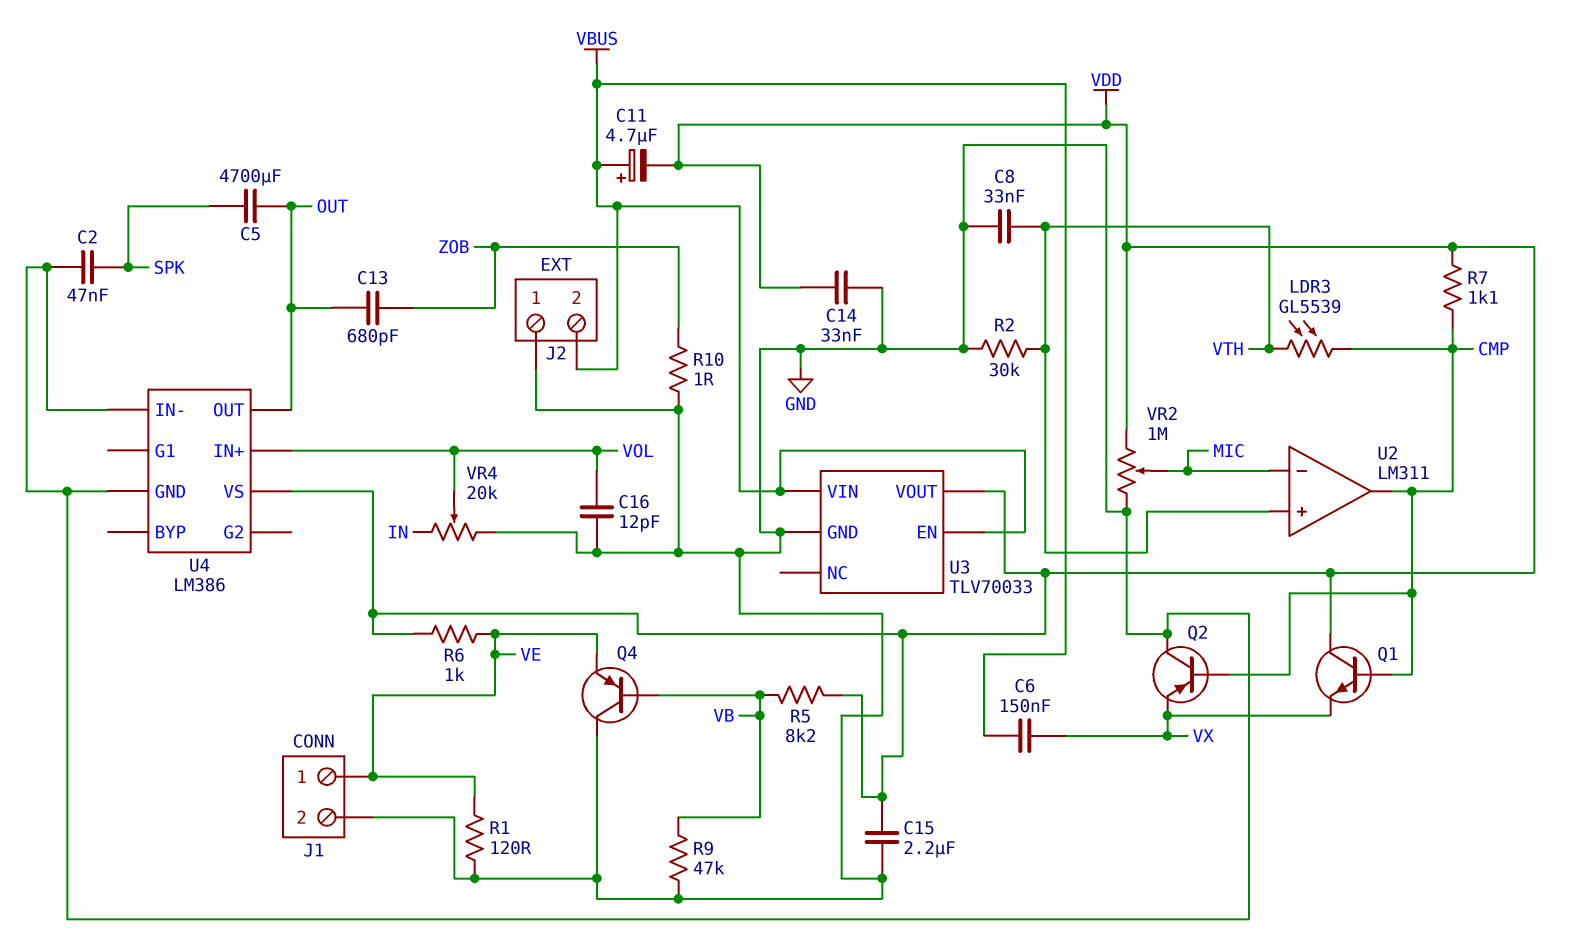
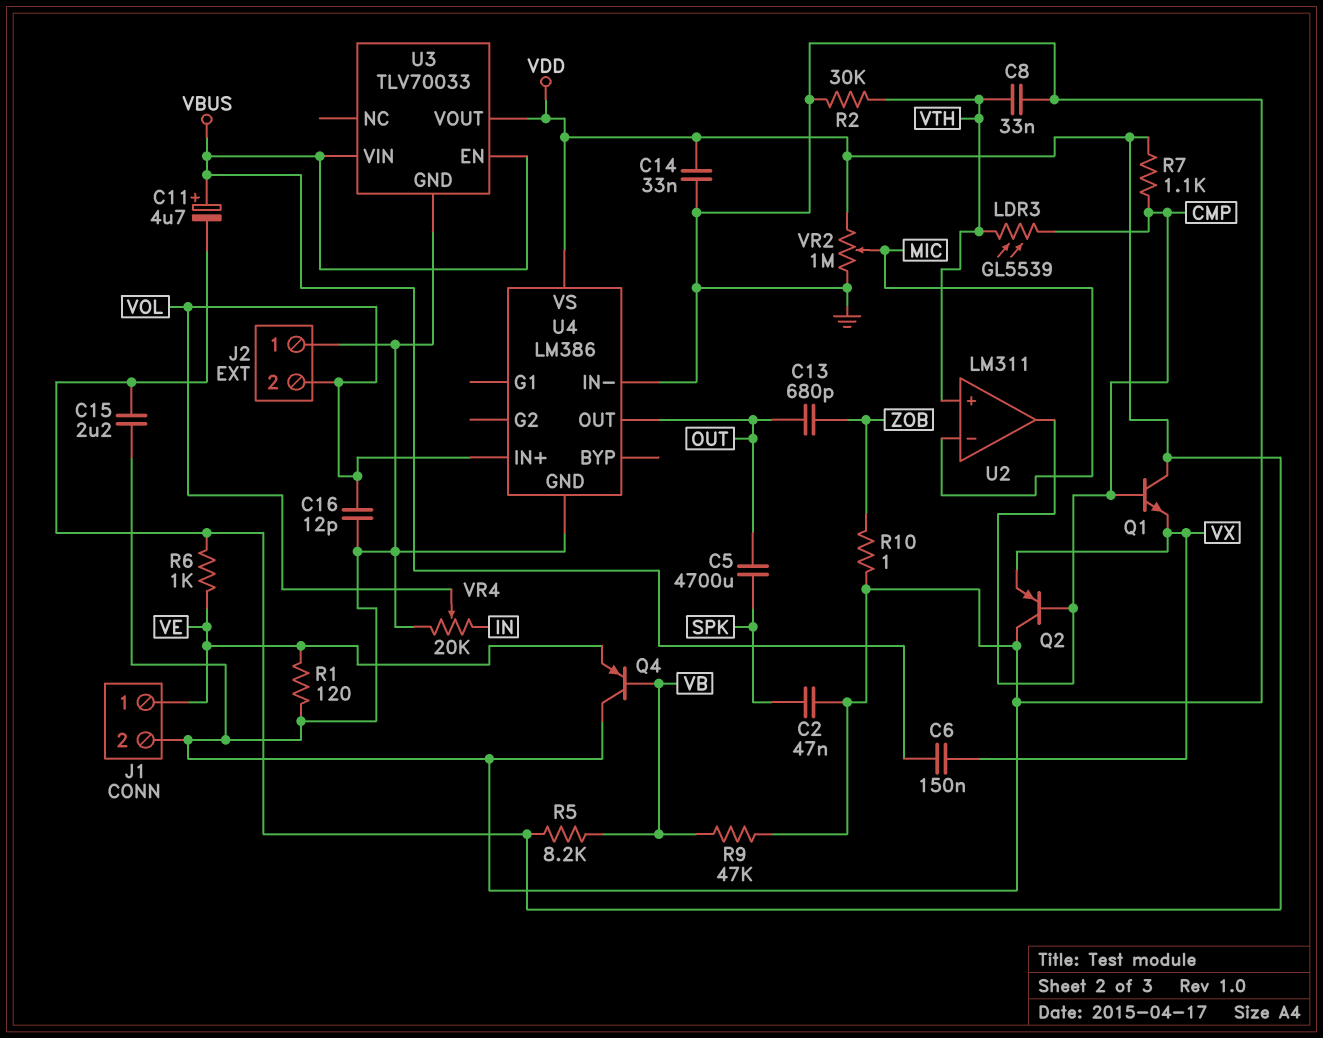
J2 pin 2: VBUS -> VOL

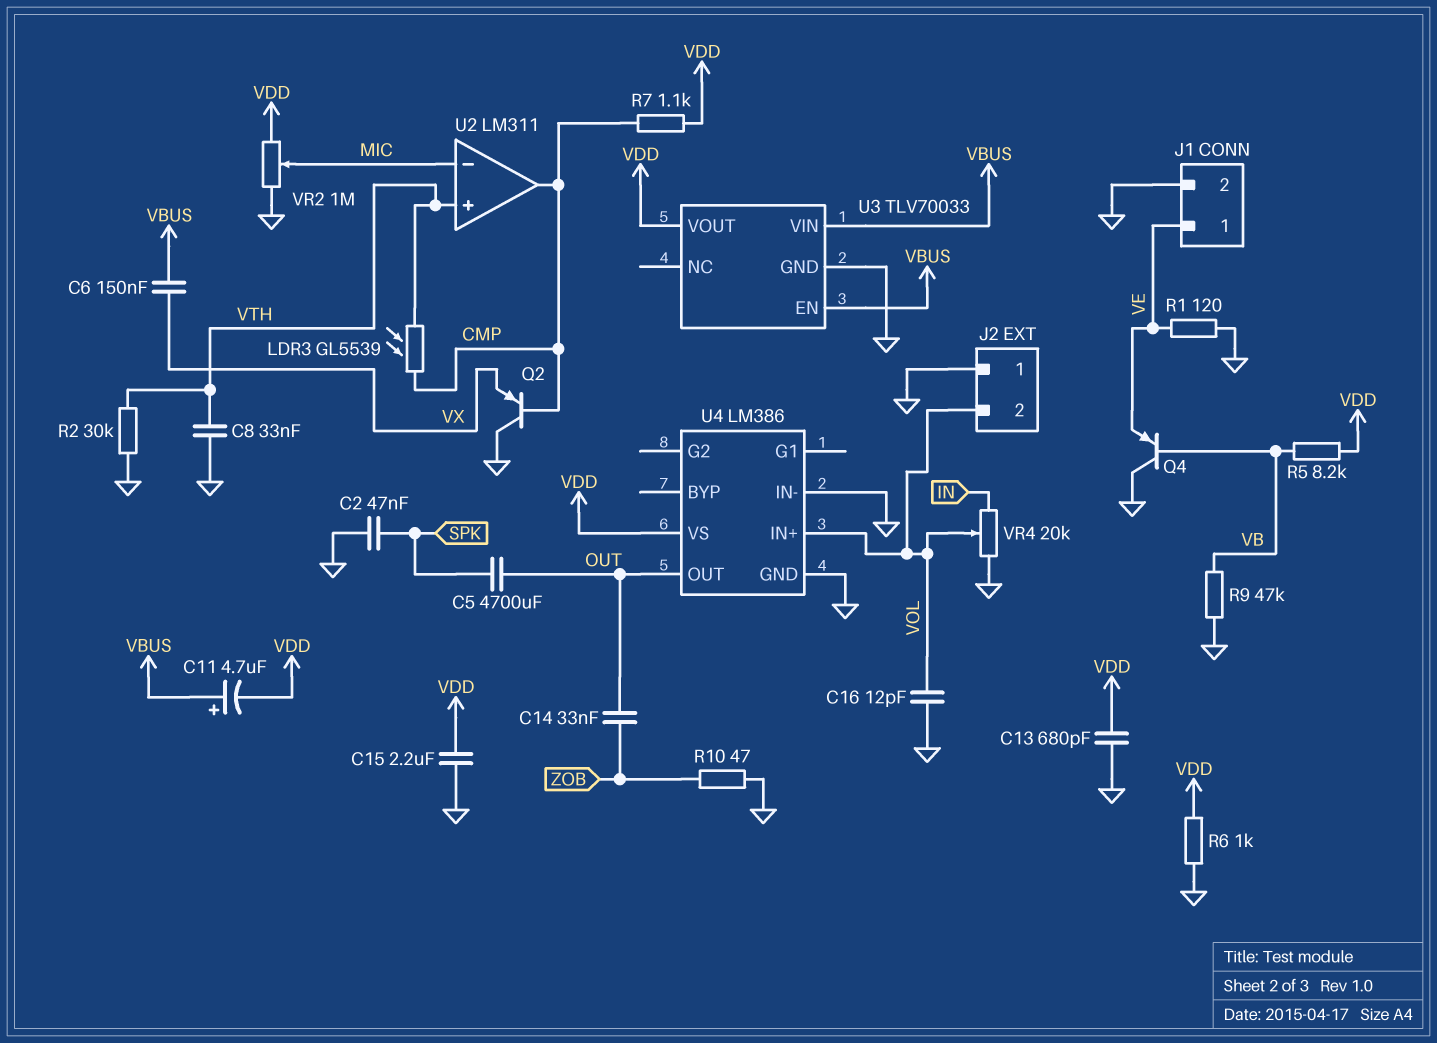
C13: 680pF (OUT, ZOB) -> 680pF (GND, VDD)
C14: 33nF (GND, VDD) -> 33nF (OUT, ZOB)
Q1: NPN (B CMP, C VDD, E VX) -> none
R6: 1k (VDD, VE) -> 1k (GND, VDD)
R10: 1 (GND, ZOB) -> 47 (GND, ZOB)

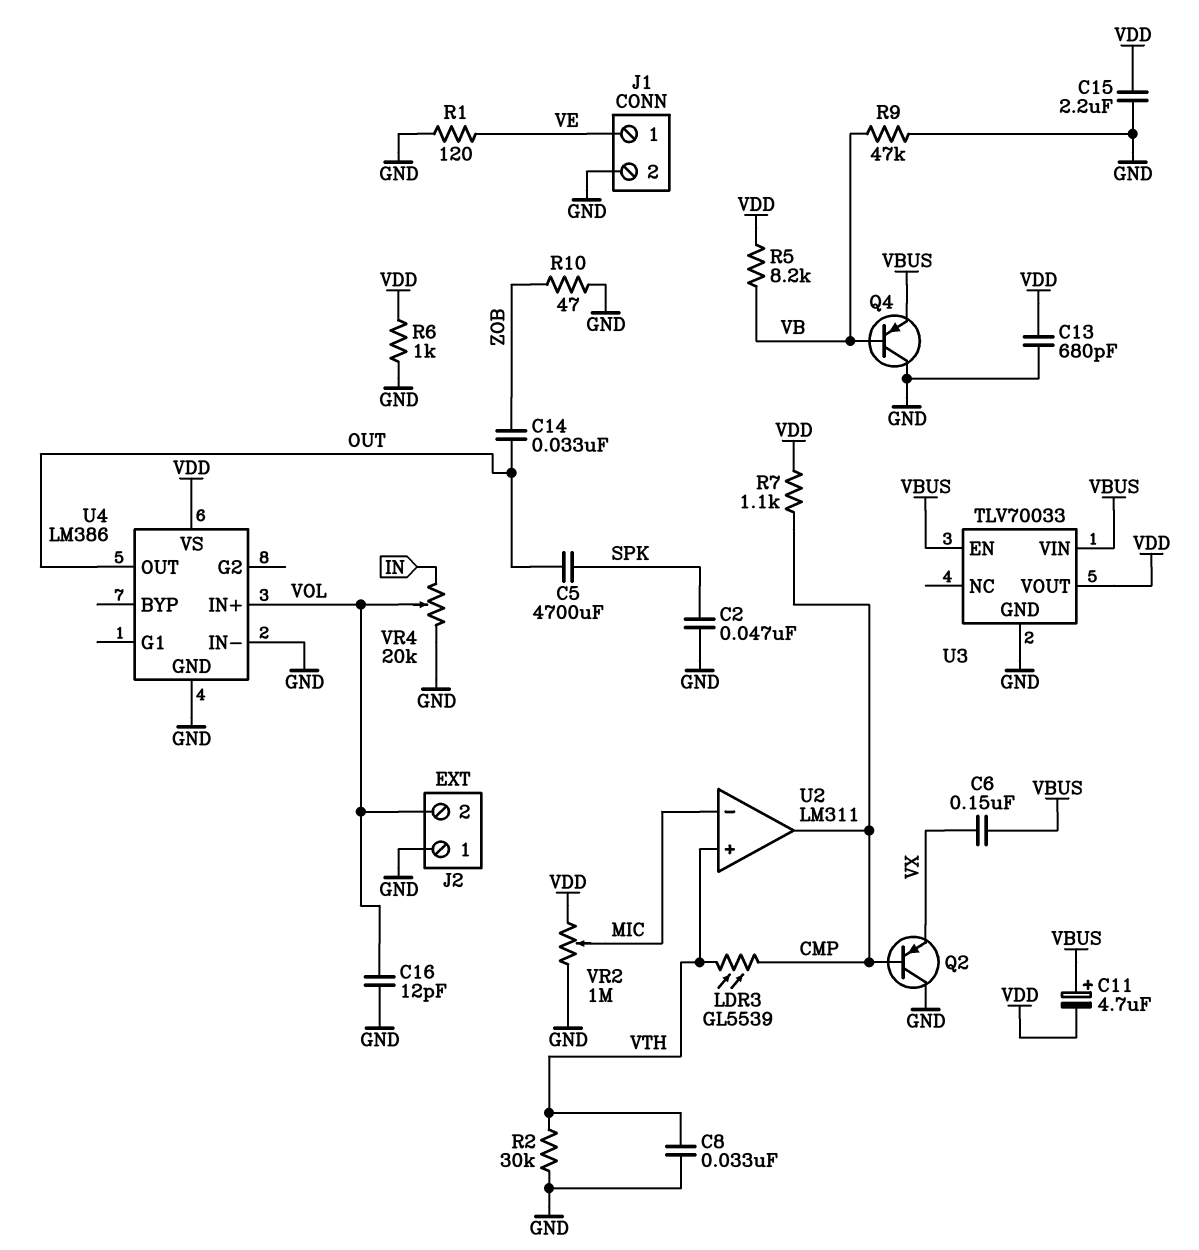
Q4: PNP (B VB, C GND, E VE) -> PNP (B VB, C GND, E VBUS)

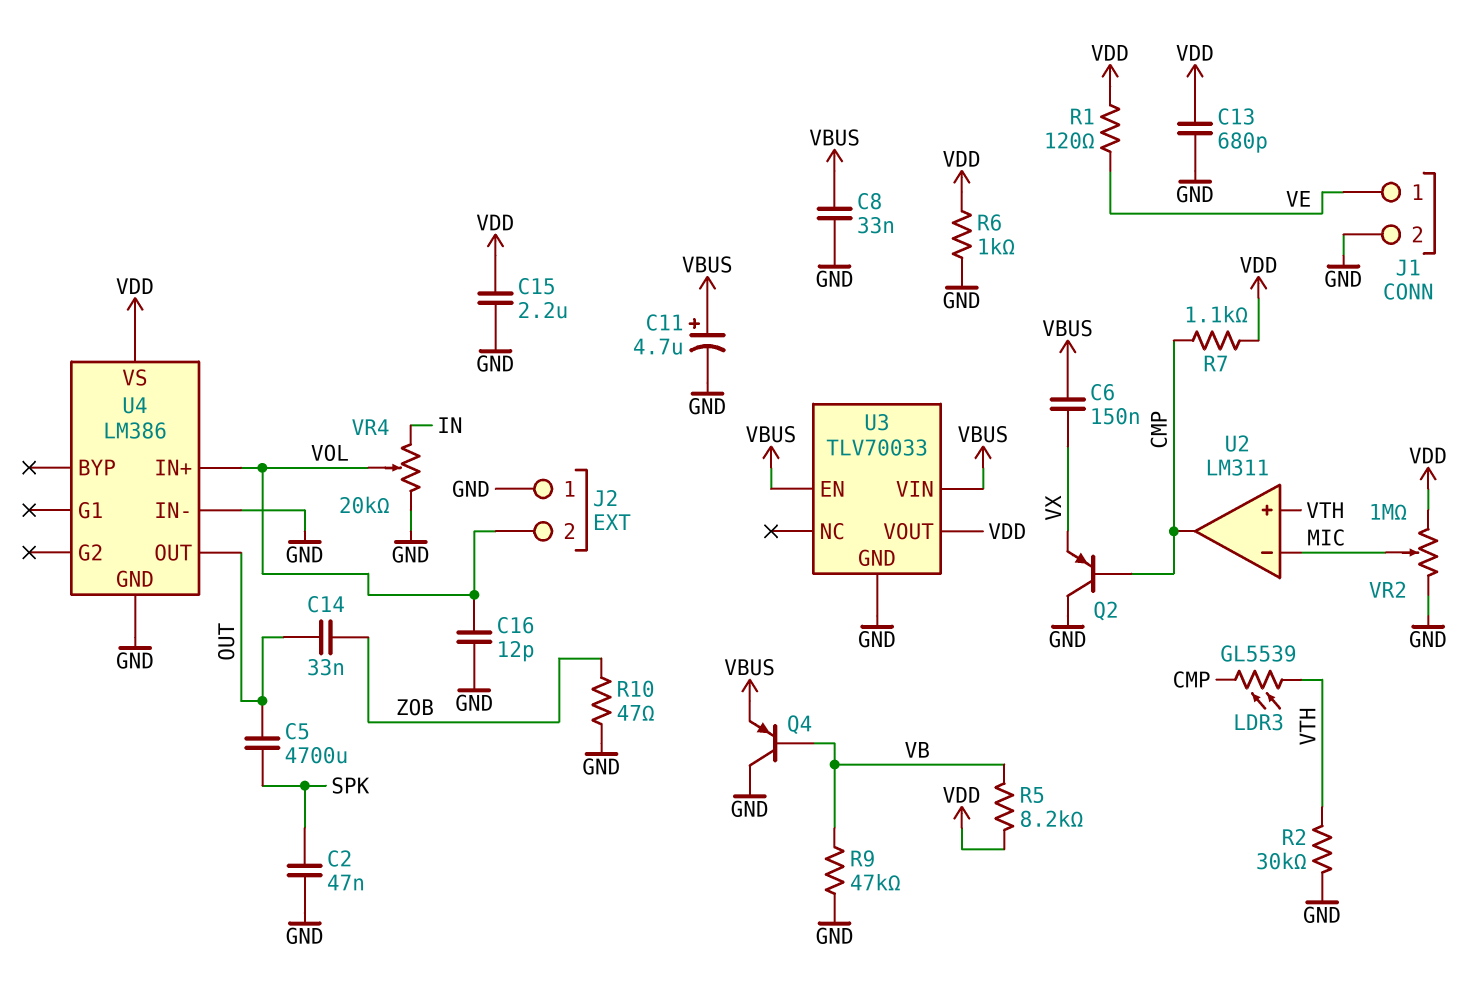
C8: 33nF (GND, VTH) -> 33nF (GND, VBUS)
C11: 4.7uF (plus VBUS, minus VDD) -> 4.7uF (plus VBUS, minus GND)
R1: 120 (GND, VE) -> 120 (VDD, VE)

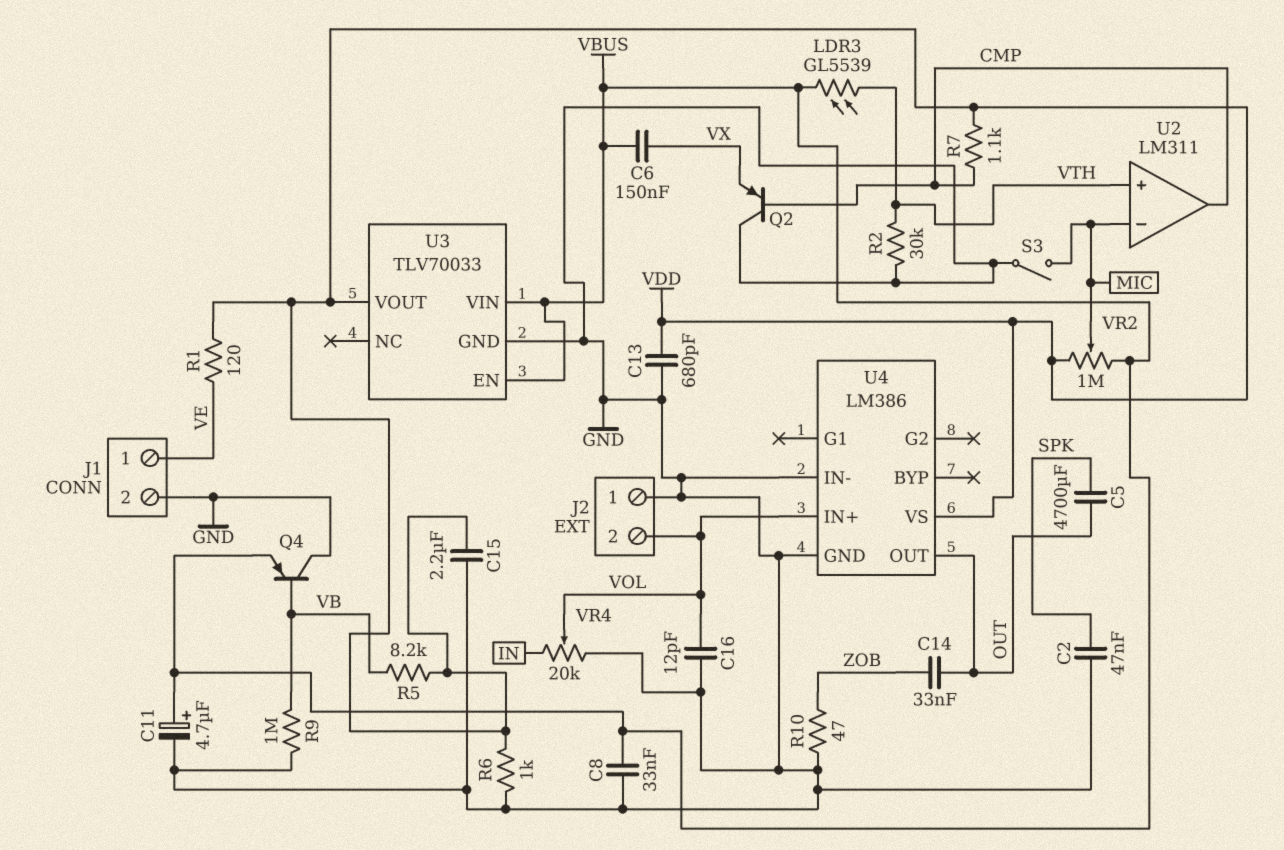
LDR3: GL5539 (CMP, VTH) -> GL5539 (VBUS, VTH)
R9: 47k (GND, VB) -> 1M (GND, VB)
S3: none -> switch (GND, MIC)
VR2: 1M (GND, VDD, wiper MIC) -> 1M (VBUS, VDD, wiper MIC)

